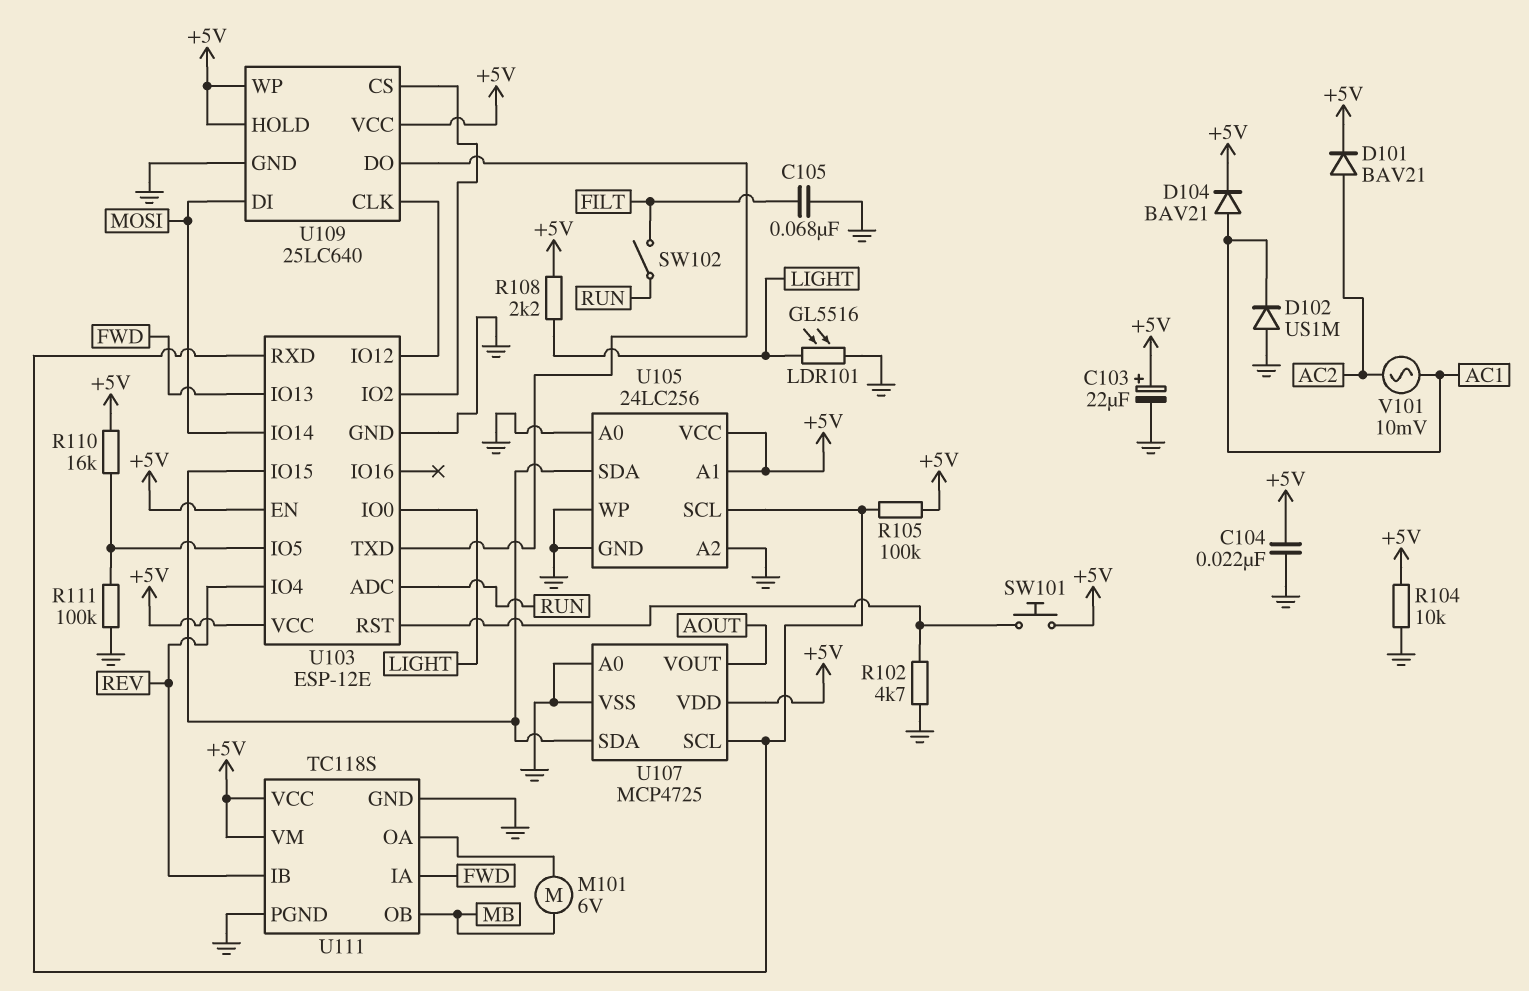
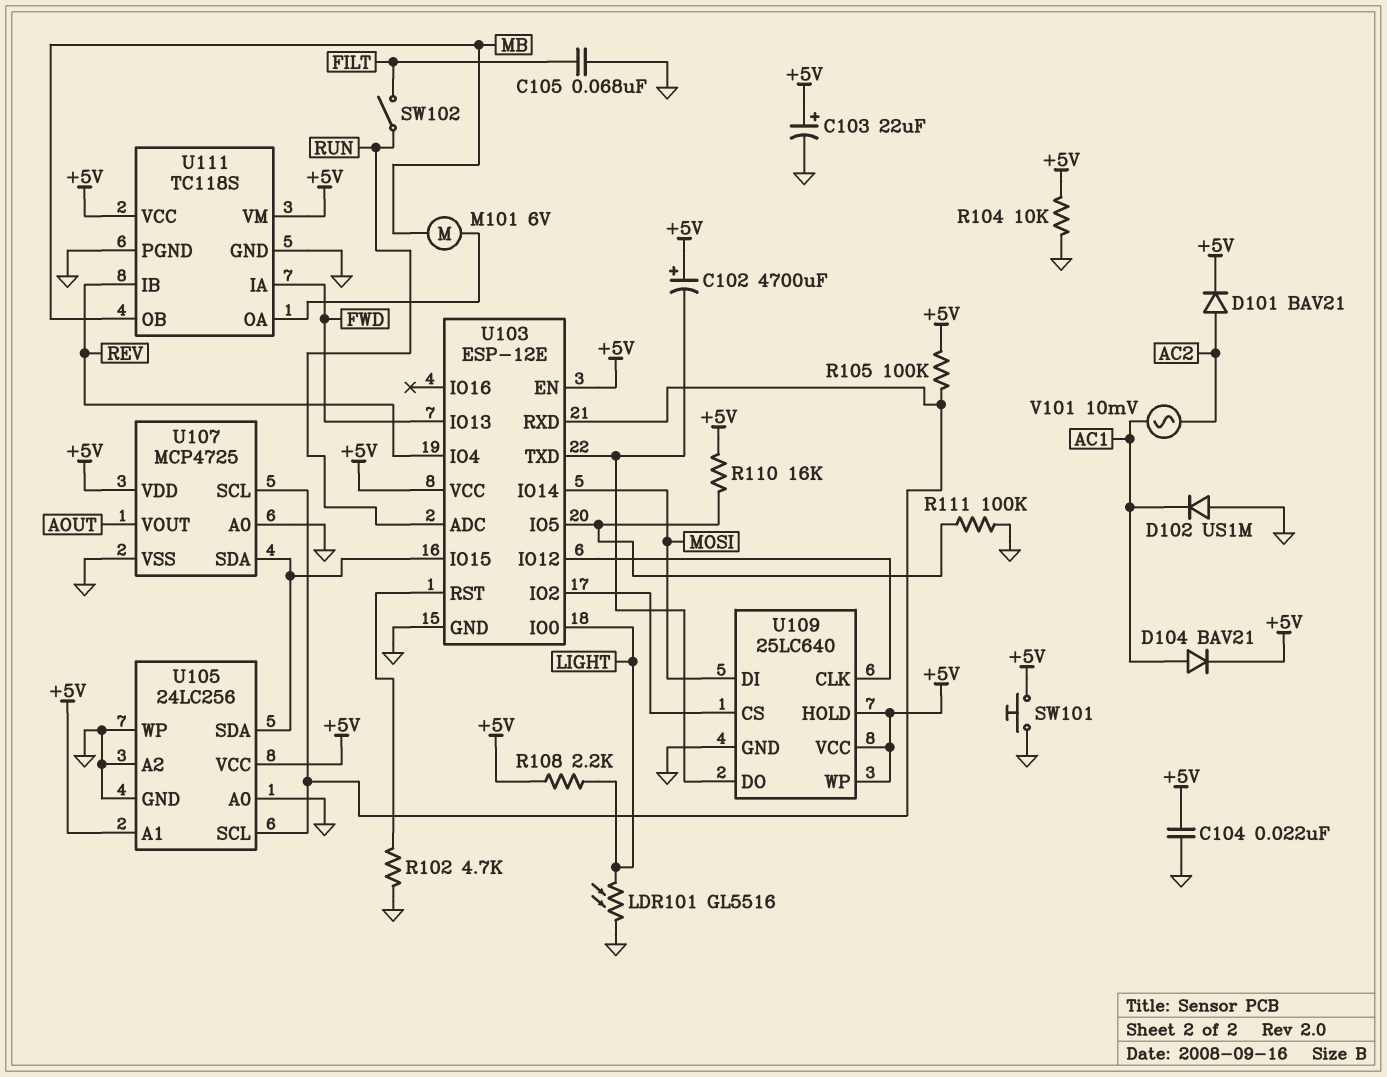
C102: none -> 4700uF (plus +5V, minus U103/TXD)
SW101: button (+5V, U103/RST) -> button (+5V, GND)

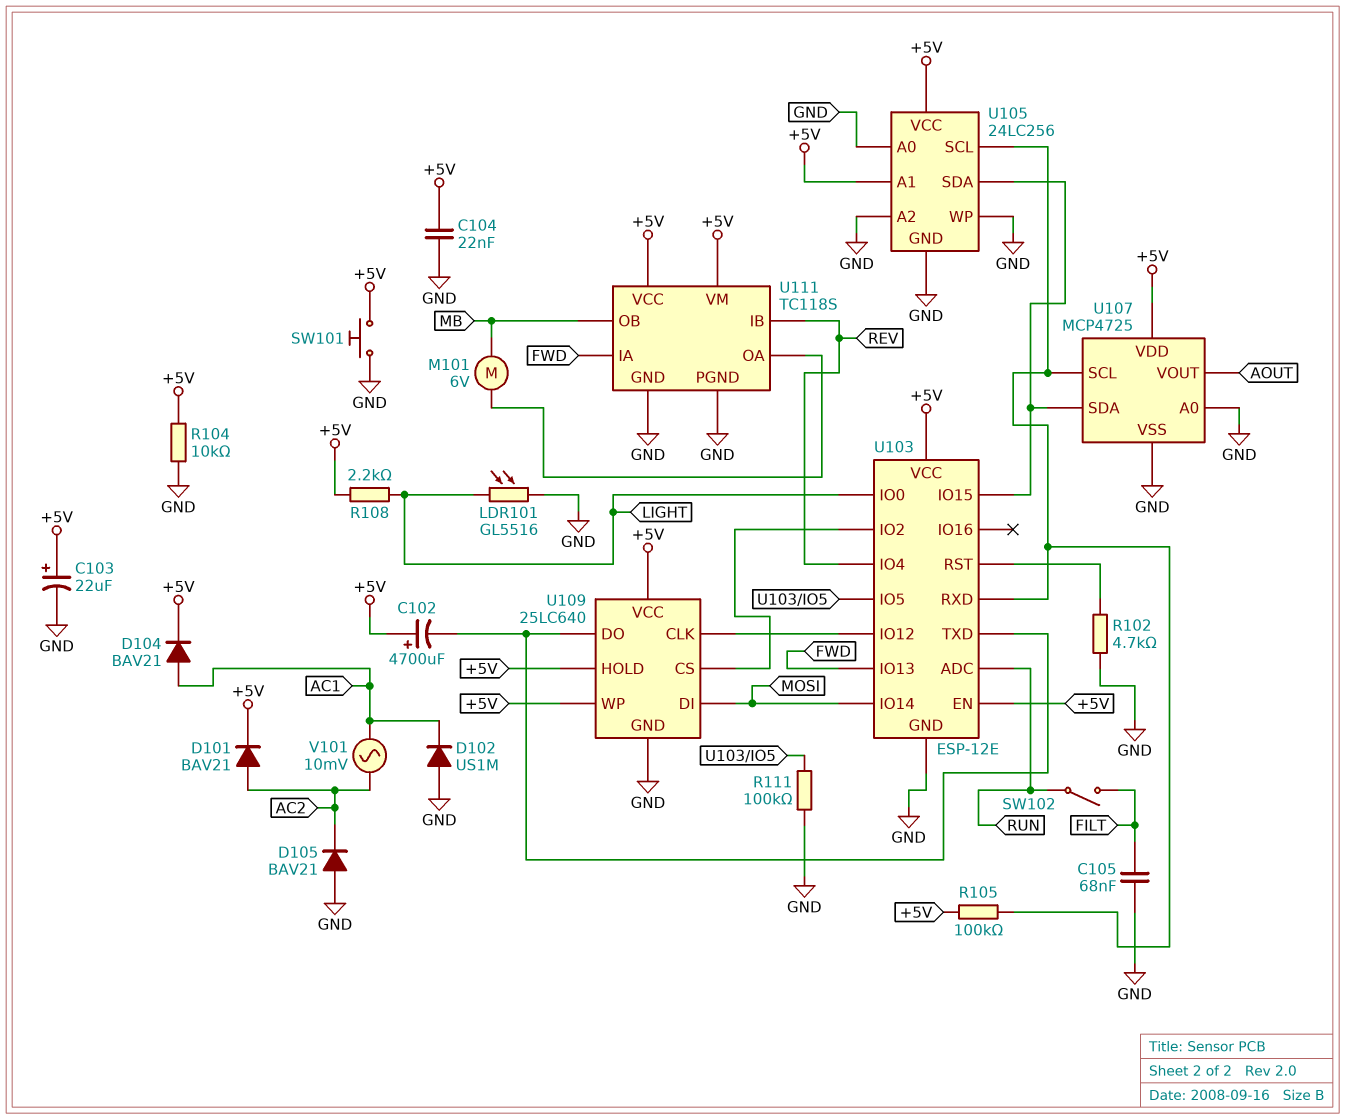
D105: none -> diode BAV21 (A GND, K AC2)
R110: 16k (+5V, U103/IO5) -> none

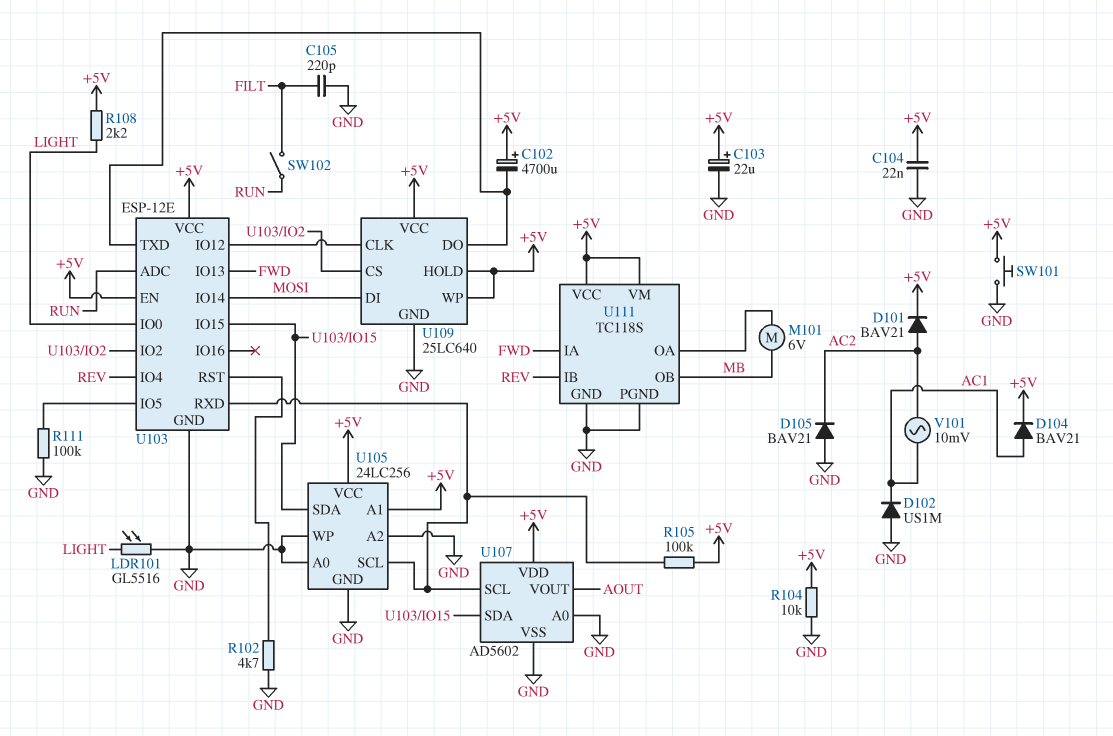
C105: 68nF (FILT, GND) -> 220pF (FILT, GND)
U107: MCP4725 -> AD5602

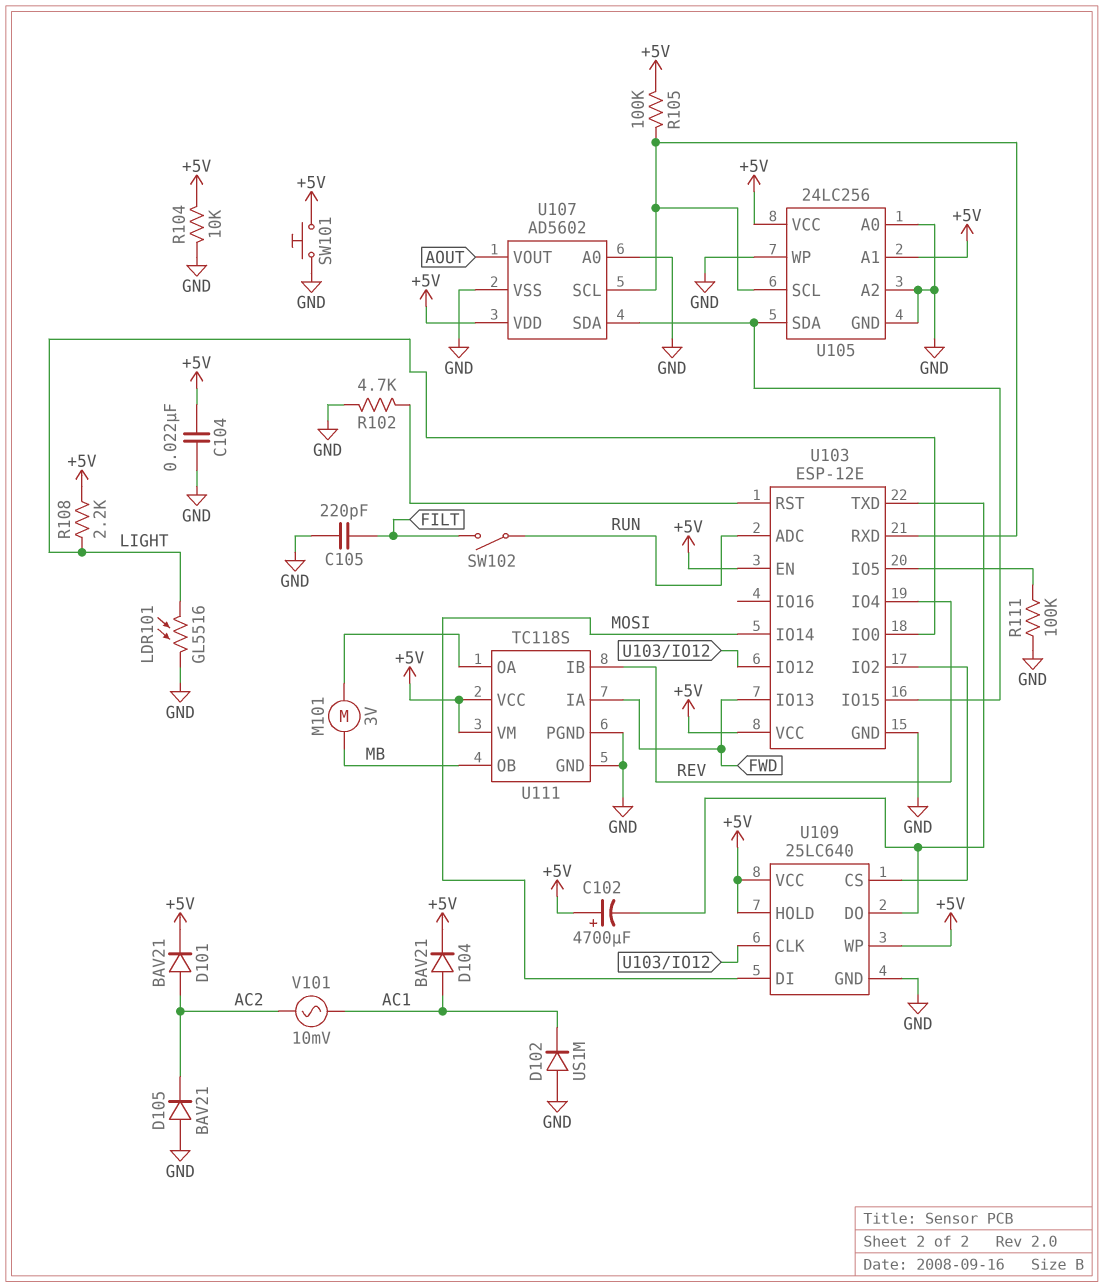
C103: 22uF (plus +5V, minus GND) -> none
M101: motor 6V (MB, U111/OA) -> motor 3V (MB, U111/OA)

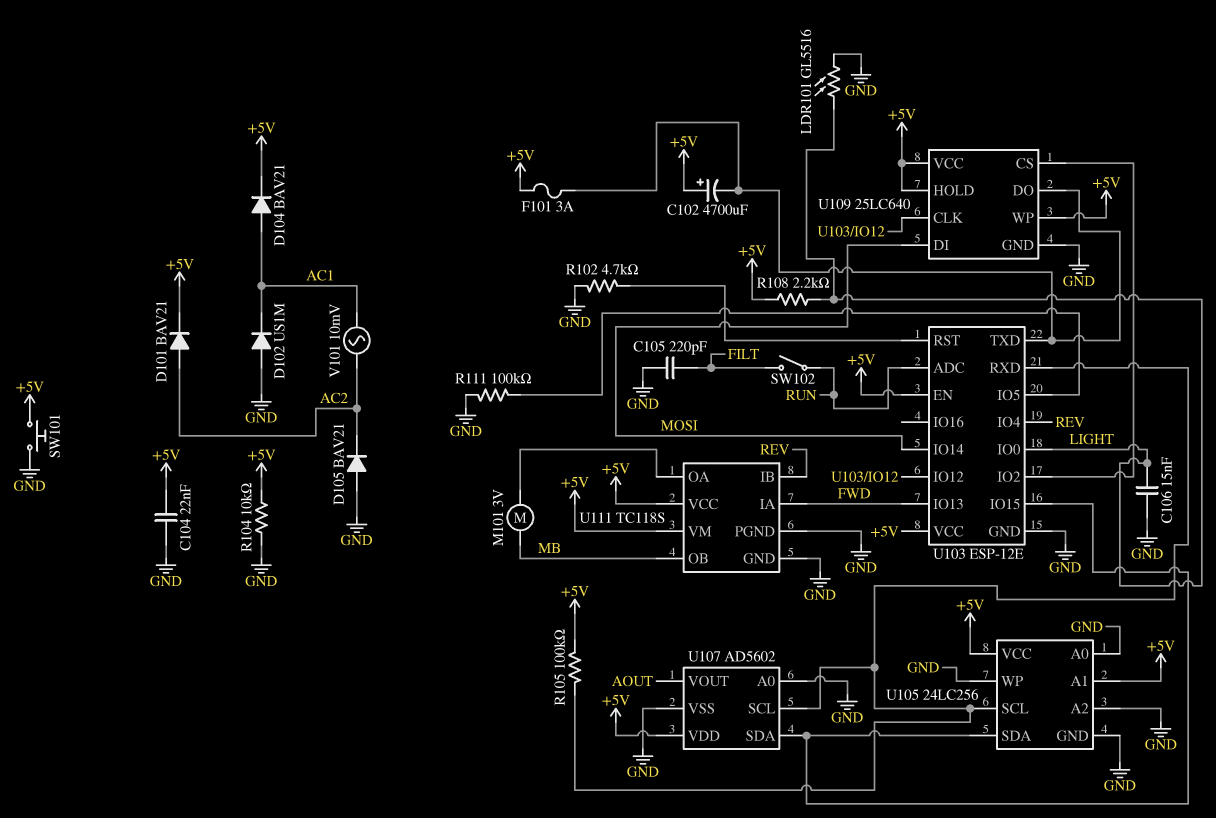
C106: none -> 15nF (GND, LIGHT)
F101: none -> 3A (+5V, U103/TXD)

